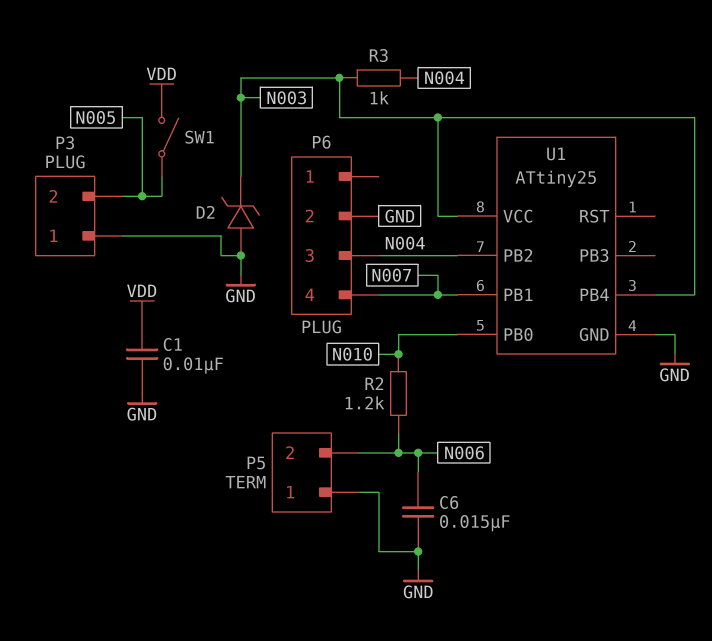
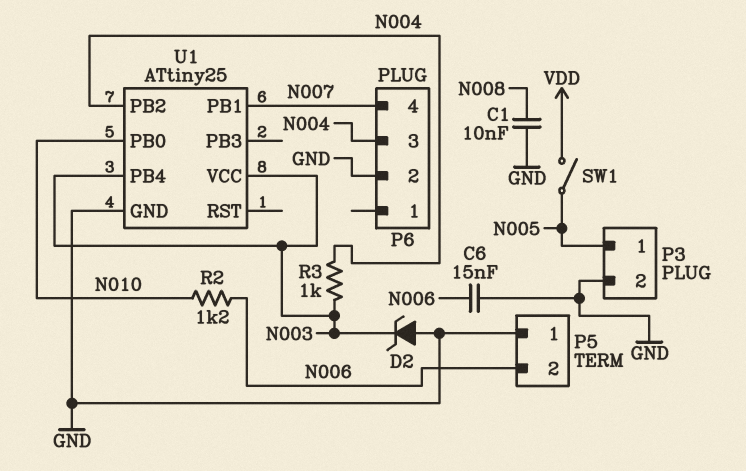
C1: 10nF (GND, VDD) -> 10nF (GND, N008)
P3 pin 1: GND -> N005
P3 pin 2: N005 -> GND

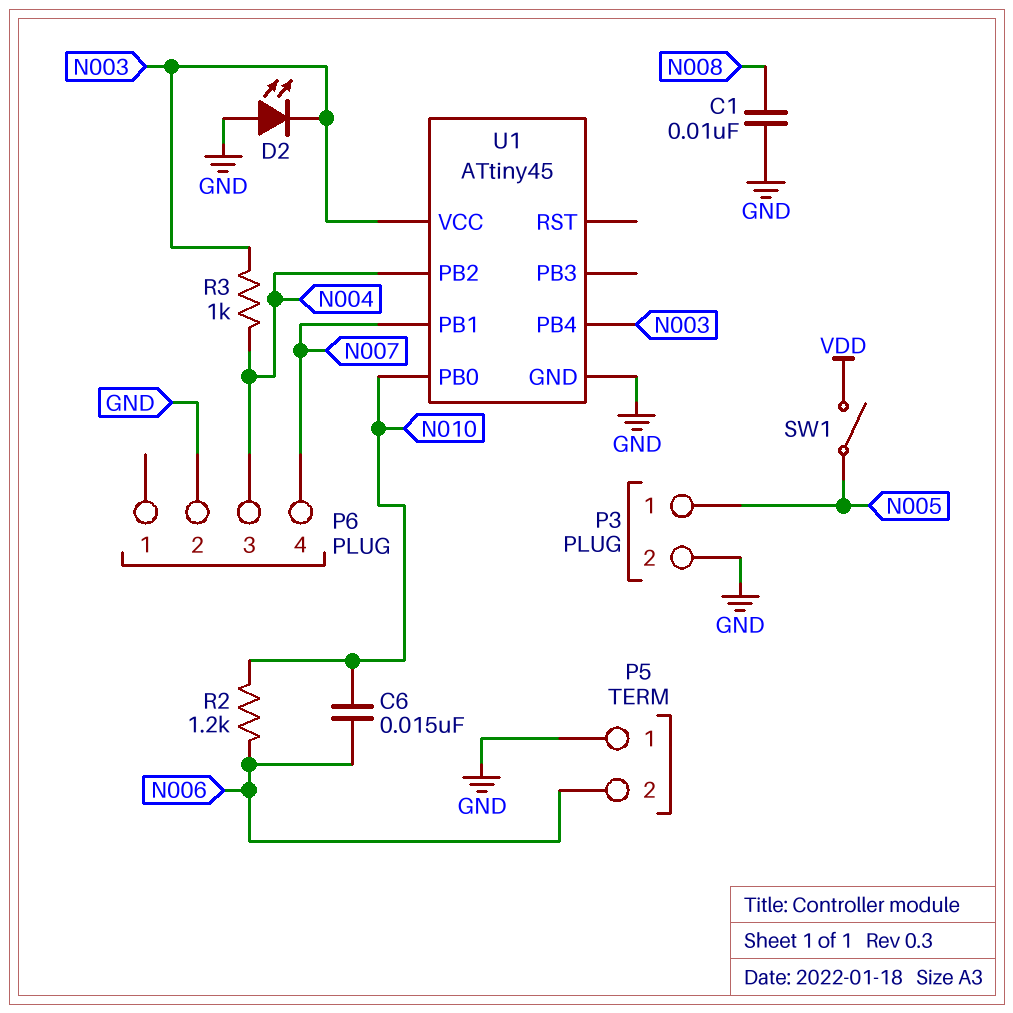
C6: 15nF (GND, N006) -> 15nF (N006, N010)
D2: zener (A GND, K N003) -> LED (A GND, K N003)
U1: ATtiny25 -> ATtiny45

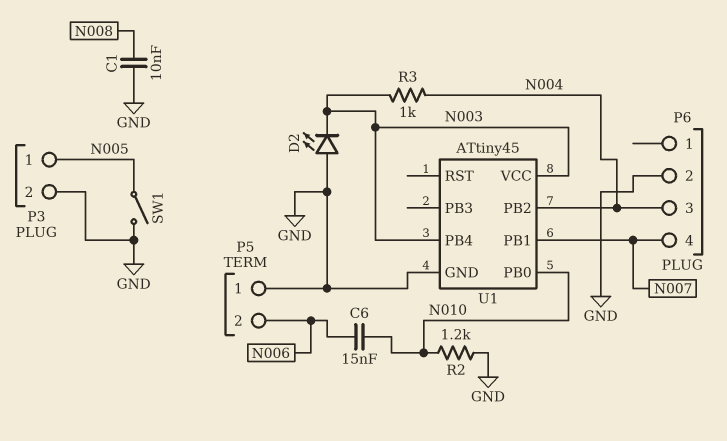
R2: 1.2k (N006, N010) -> 1.2k (GND, N010)
SW1: switch (N005, VDD) -> switch (GND, N005)

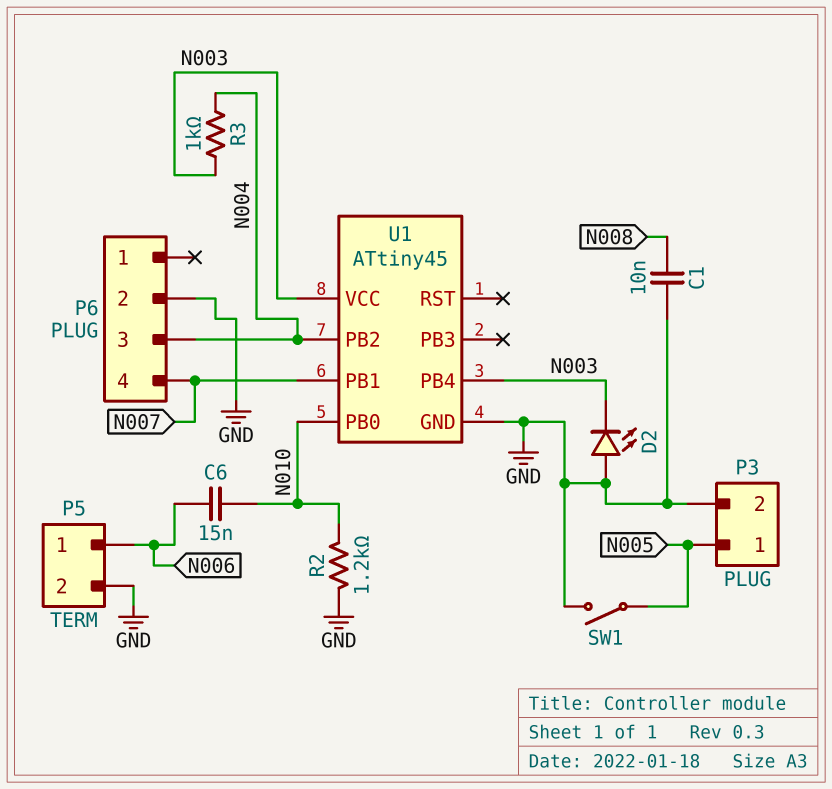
P5 pin 1: GND -> N006
P5 pin 2: N006 -> GND

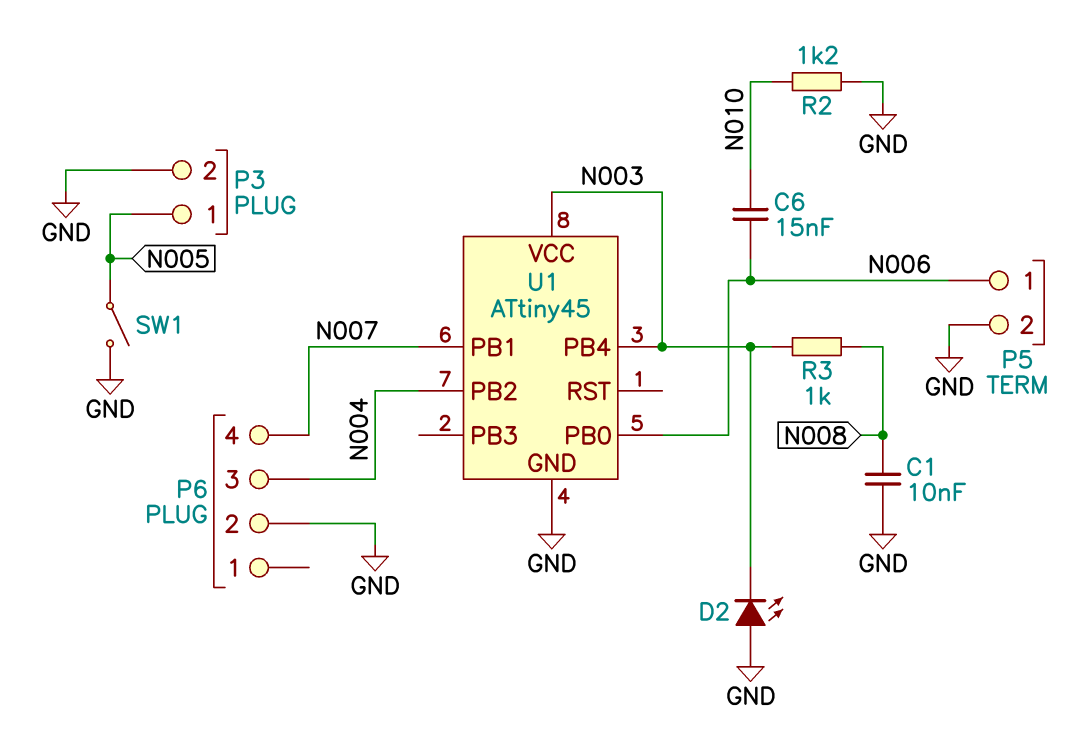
R3: 1k (N003, N004) -> 1k (N003, N008)
U1 pin PB0: N010 -> N006

